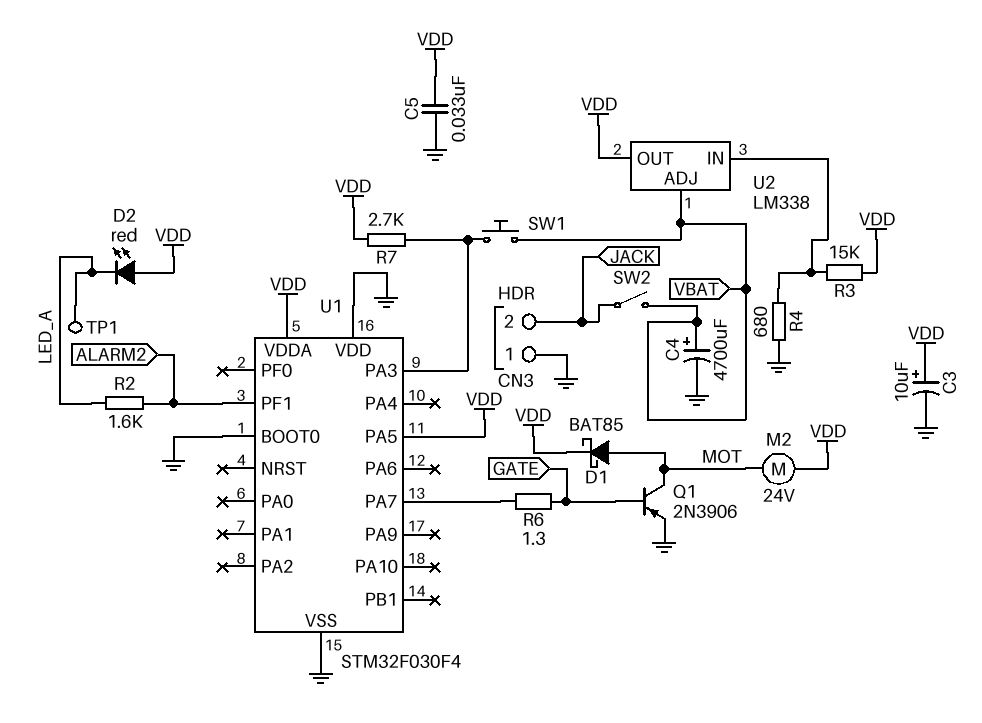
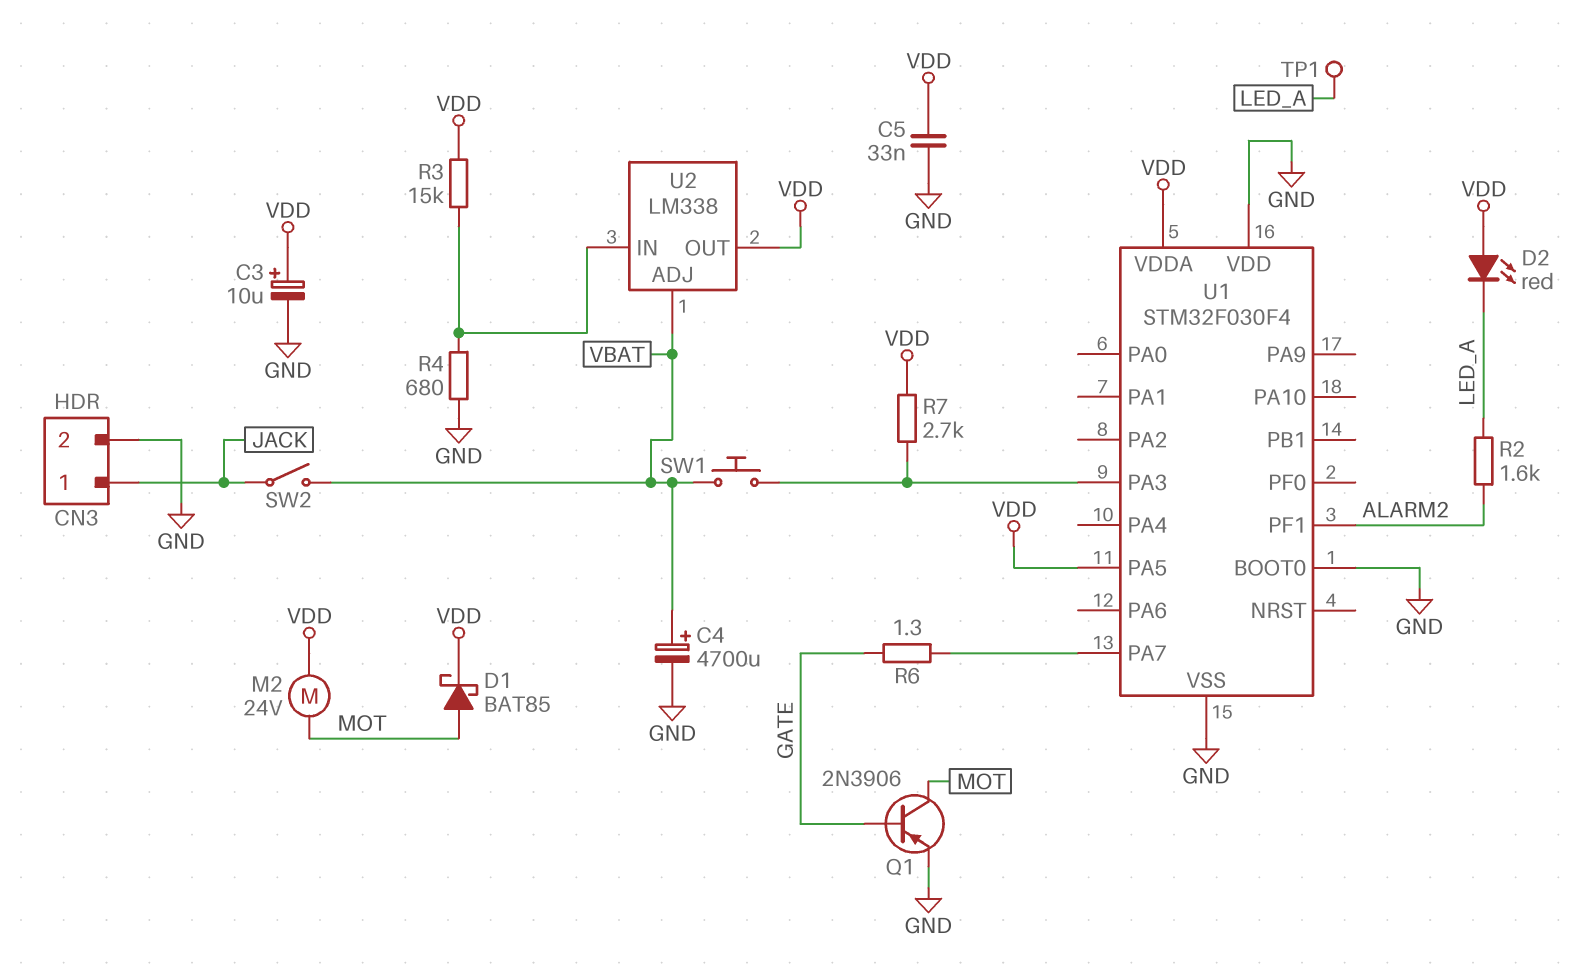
CN3 pin 1: GND -> JACK
CN3 pin 2: JACK -> GND

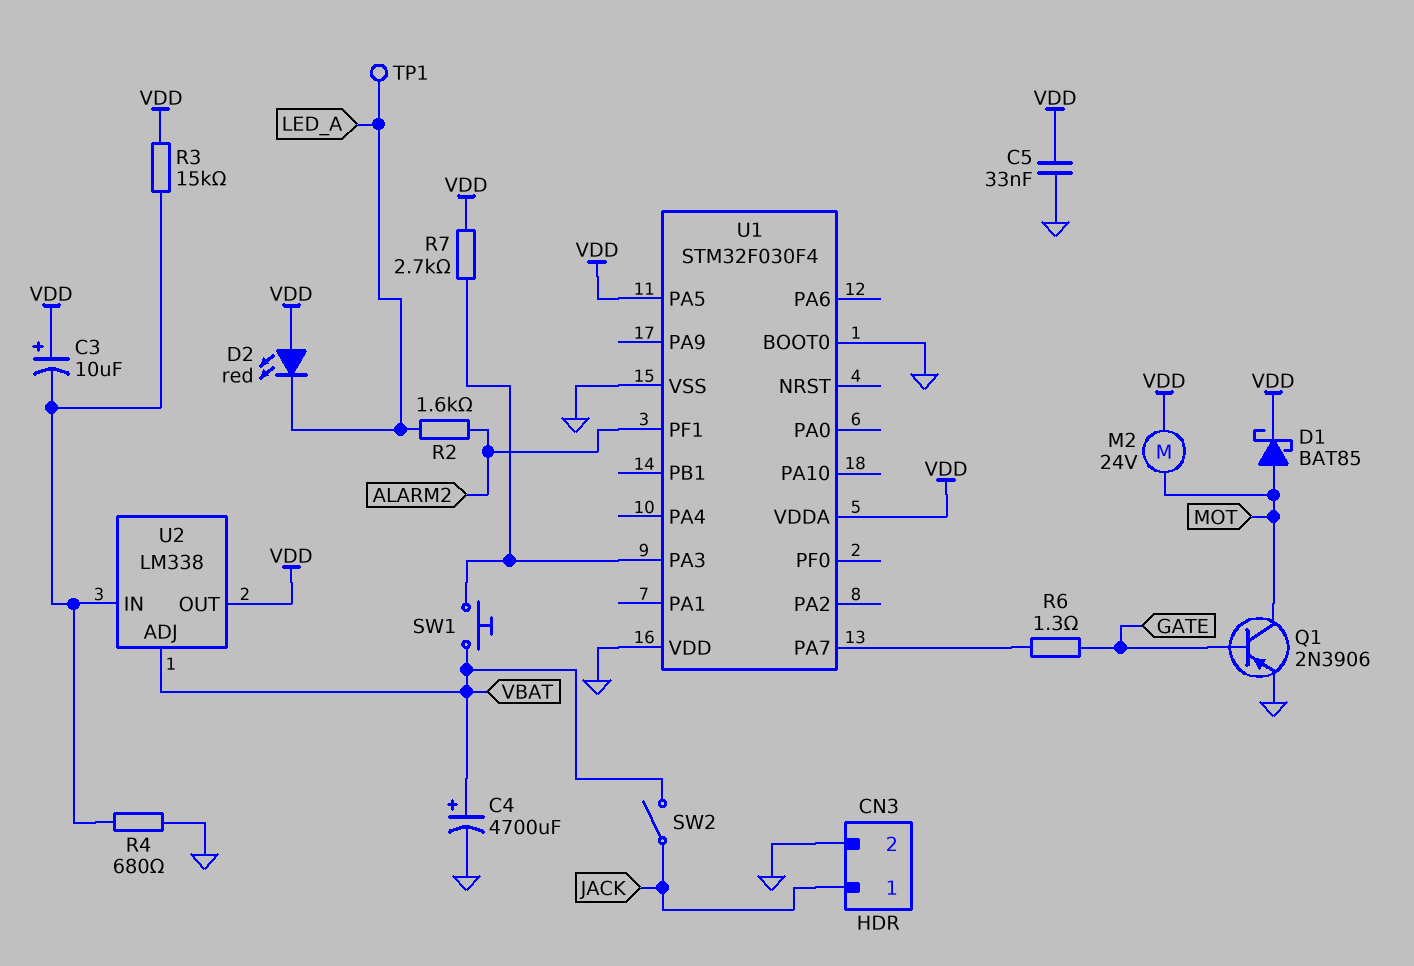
C3: 10uF (plus VDD, minus GND) -> 10uF (plus VDD, minus U2/IN)

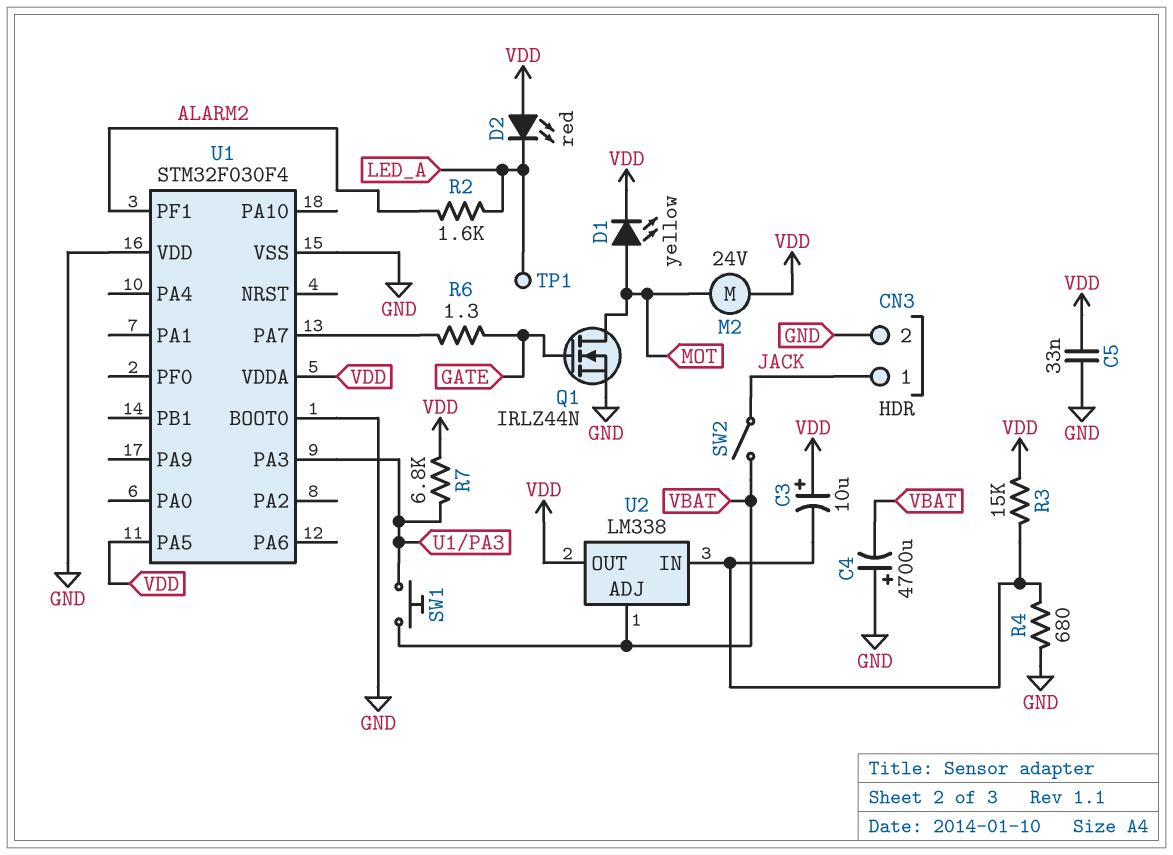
C4: 4700uF (plus VBAT, minus GND) -> 4700uF (plus GND, minus VBAT)
D1: schottky BAT85 (A MOT, K VDD) -> LED yellow (A MOT, K VDD)
Q1: PNP 2N3906 (B GATE, C MOT, E GND) -> NMOS IRLZ44N (G GATE, D MOT, S GND)
R7: 2.7k (U1/PA3, VDD) -> 6.8k (U1/PA3, VDD)

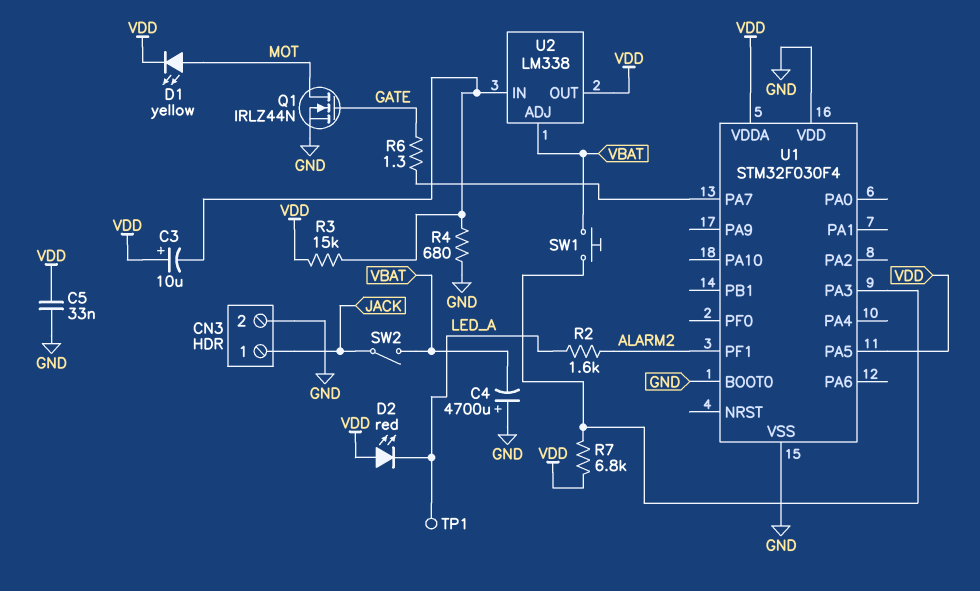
M2: motor 24V (MOT, VDD) -> none

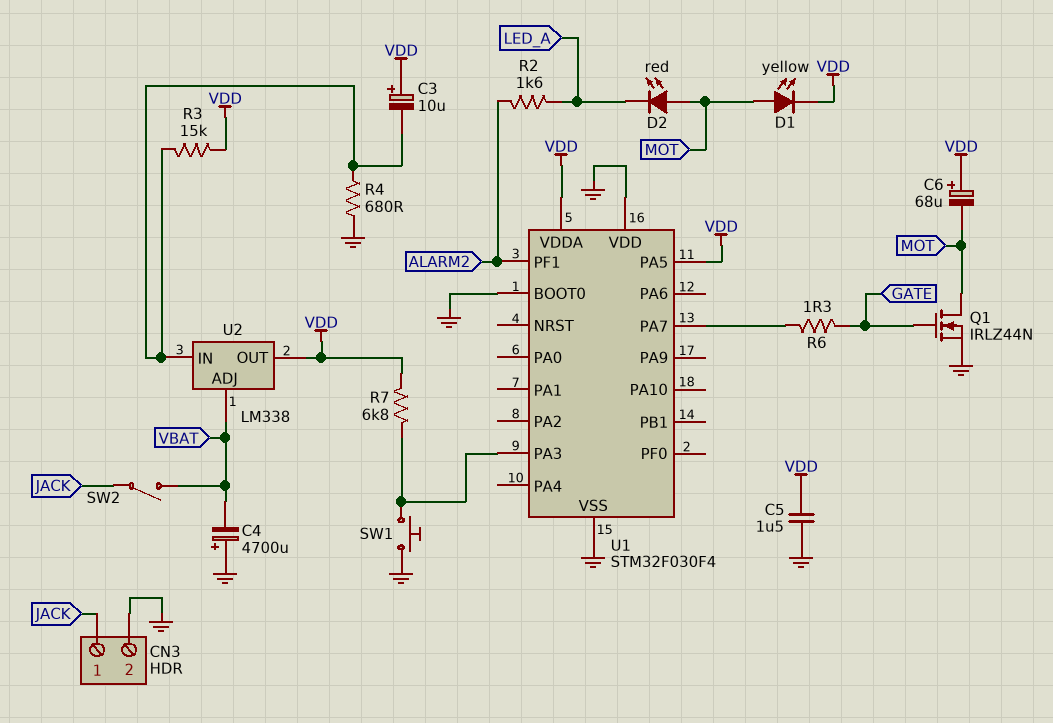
C5: 33nF (GND, VDD) -> 1.5uF (GND, VDD)
C6: none -> 68uF (plus VDD, minus MOT)
D2: LED red (A VDD, K LED_A) -> LED red (A MOT, K LED_A)
SW1: button (U1/PA3, VBAT) -> button (GND, U1/PA3)
TP1: test point (LED_A) -> none

